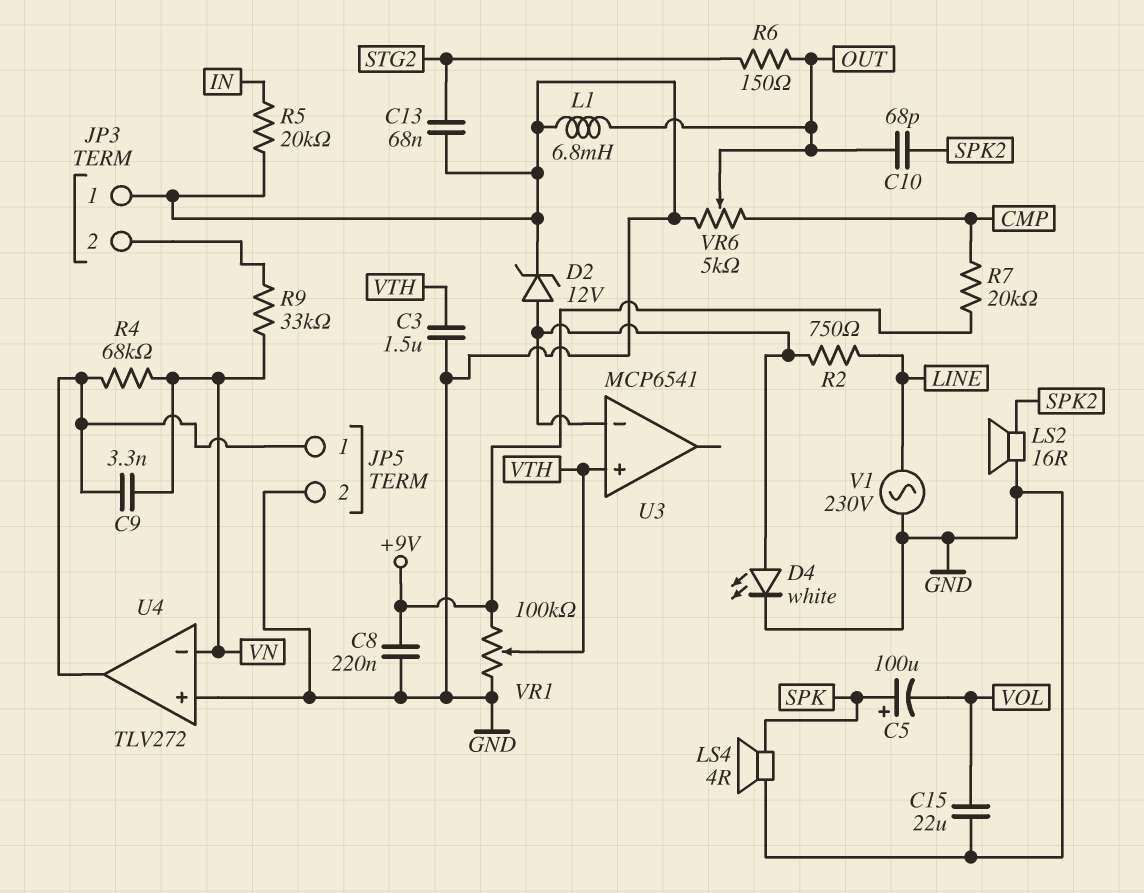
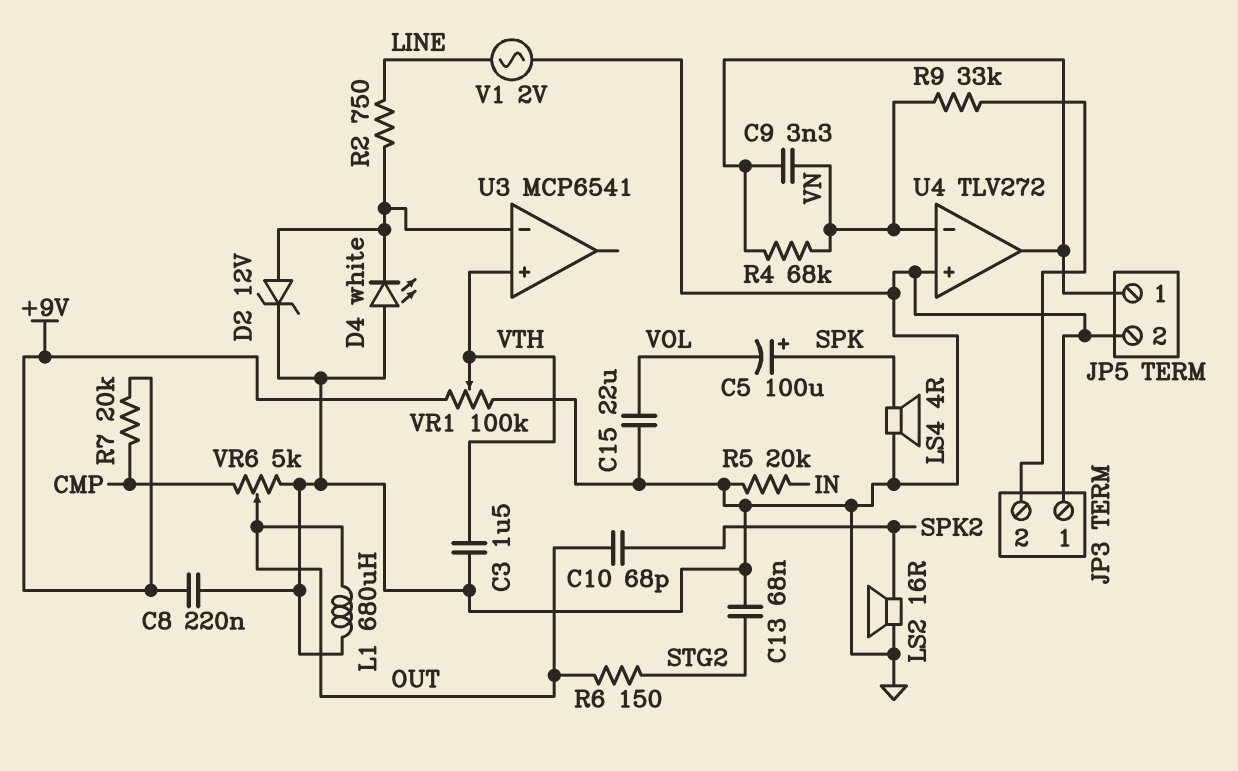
D4: LED white (A U3/in-, K GND) -> LED white (A GND, K U3/in-)
L1: 6.8mH (GND, OUT) -> 680uH (GND, OUT)
V1: AC 230V (GND, LINE) -> AC 2V (GND, LINE)

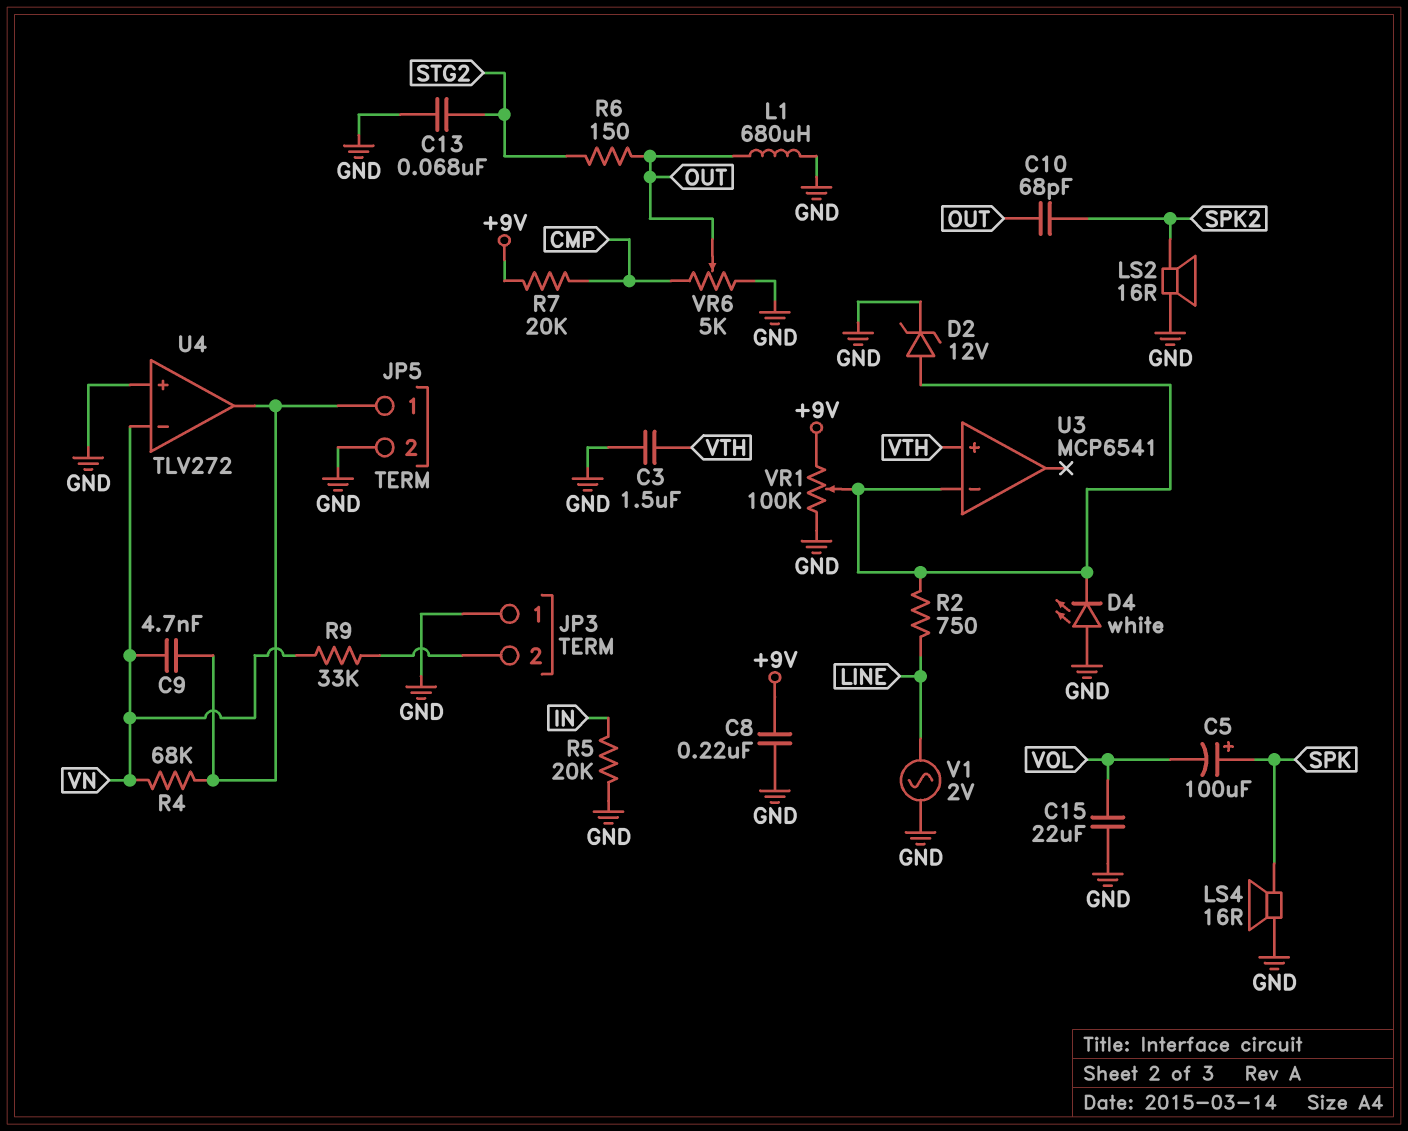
C9: 3.3nF (JP5/1, VN) -> 4.7nF (JP5/1, VN)
LS4: speaker 4R (GND, SPK) -> speaker 16R (GND, SPK)
VR1: 100k (+9V, GND, wiper VTH) -> 100k (+9V, GND, wiper U3/in-)

